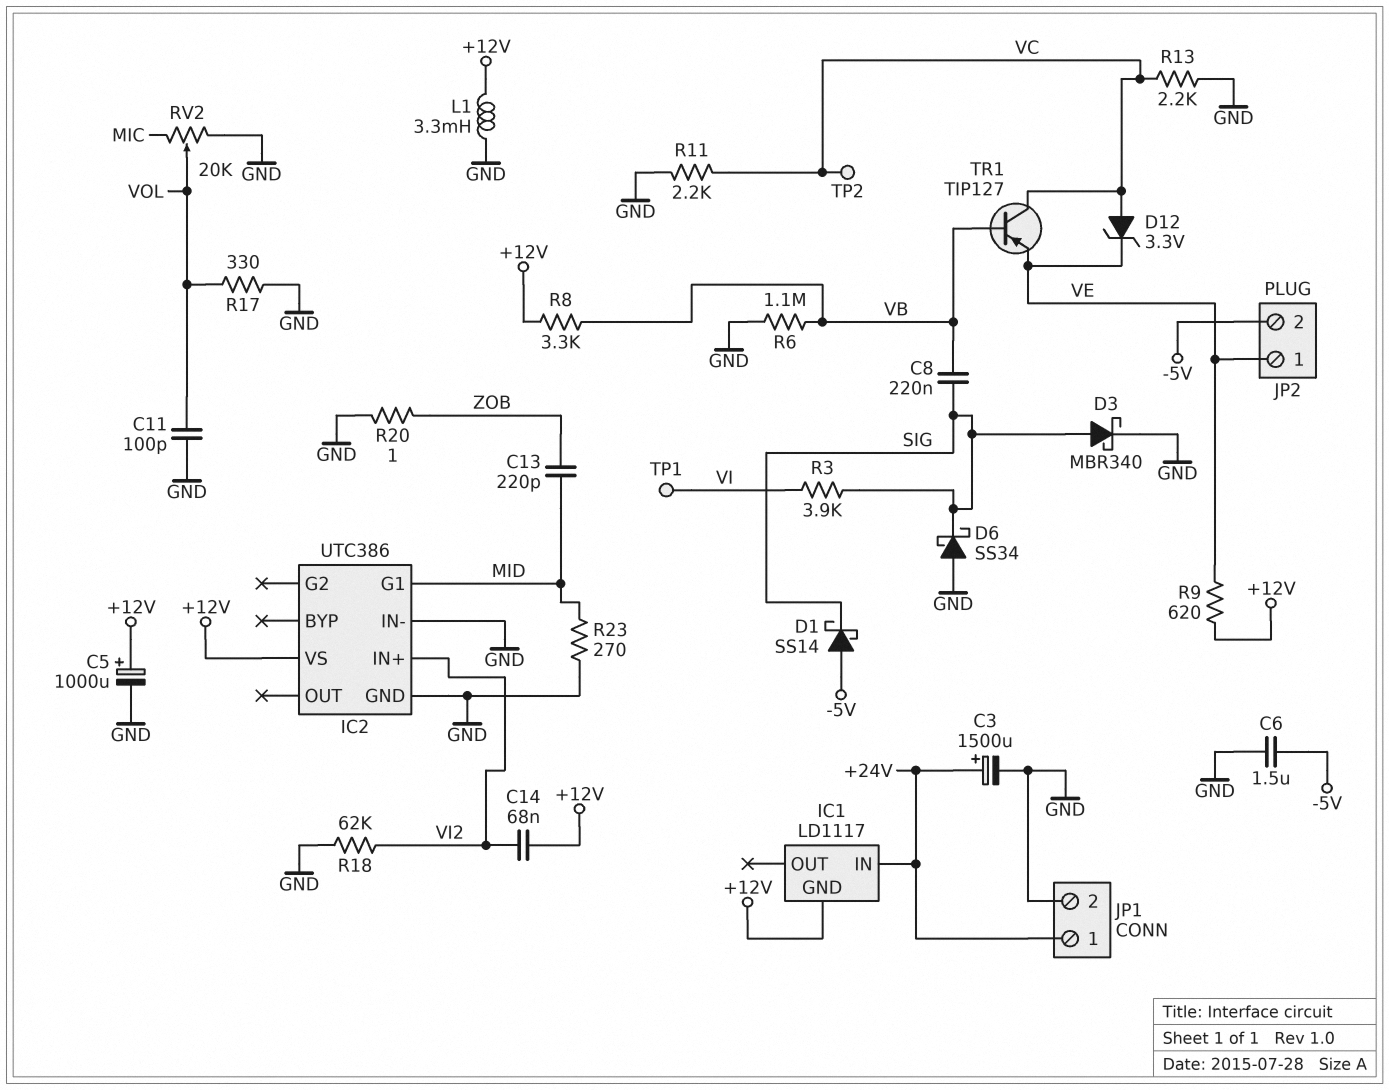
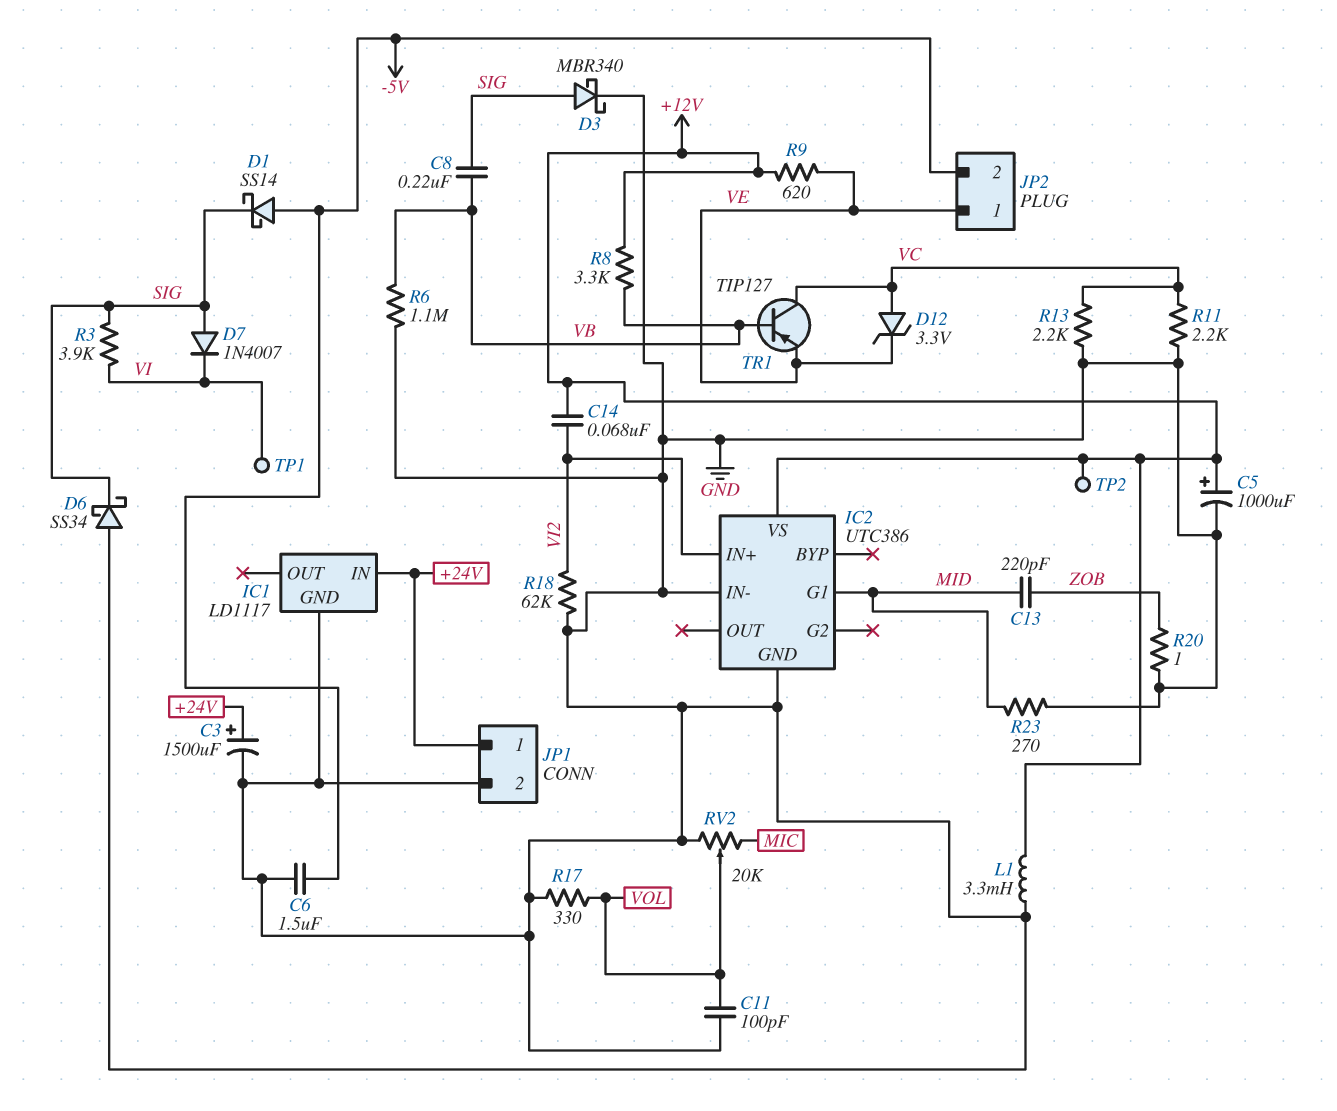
D7: none -> diode 1N4007 (A SIG, K VI)
IC1 pin GND: +12V -> GND
TP2: test point (VC) -> test point (+12V)

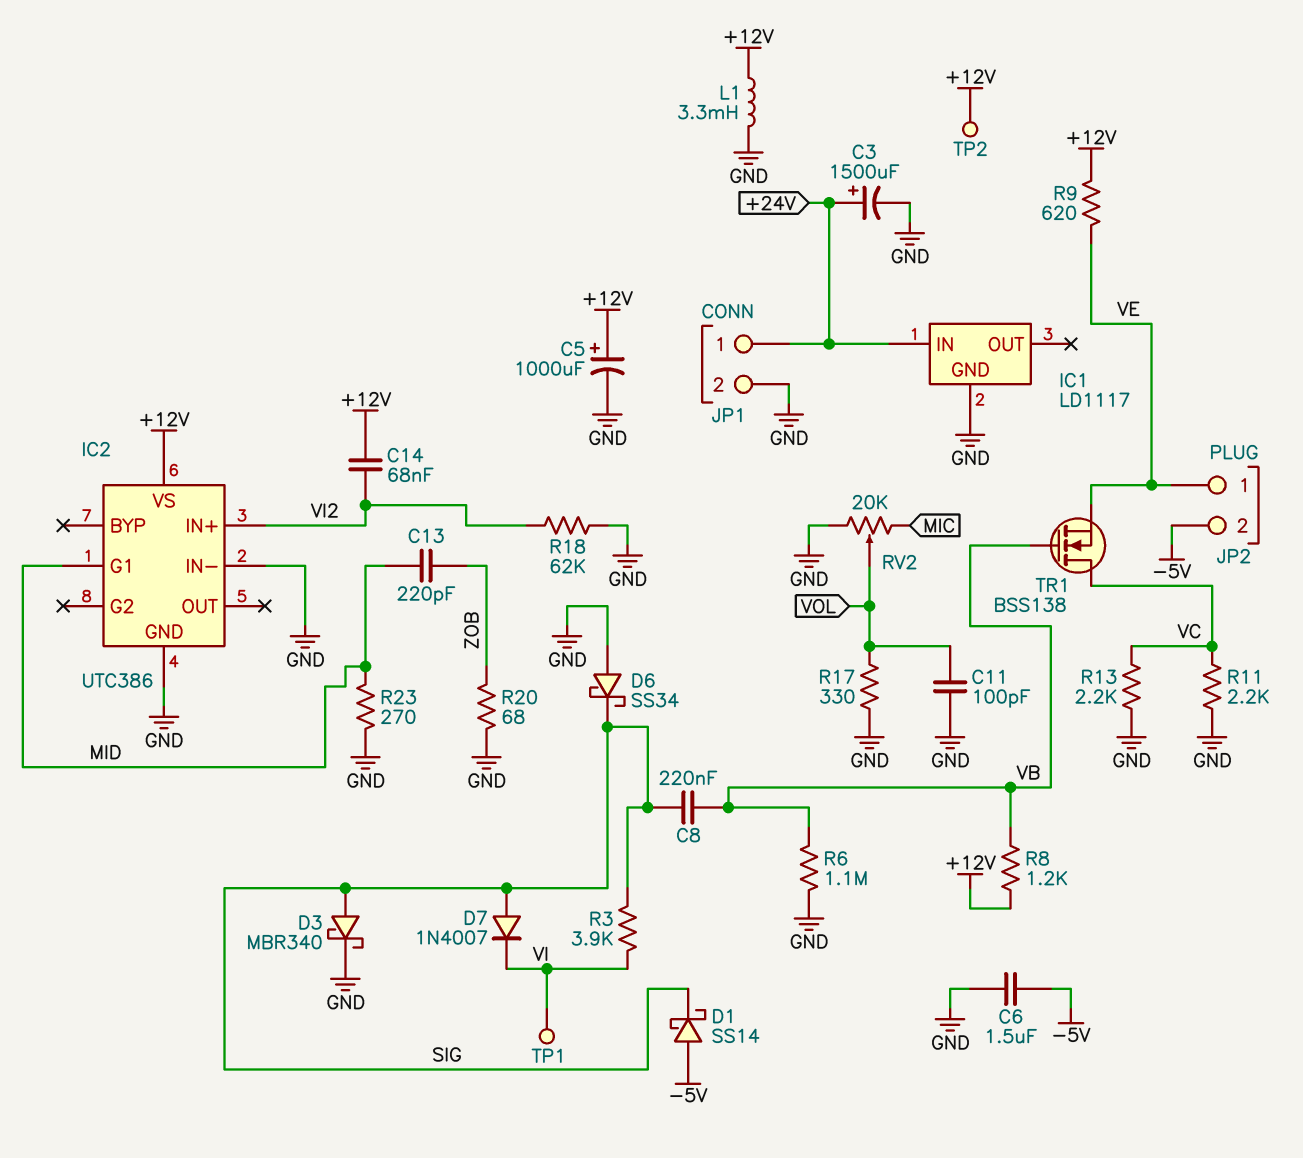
D12: zener 3.3V (A VC, K VE) -> none
R8: 3.3k (+12V, VB) -> 1.2k (+12V, VB)
R20: 1 (GND, ZOB) -> 68 (GND, ZOB)
TR1: PNP TIP127 (B VB, C VC, E VE) -> NMOS BSS138 (G VB, D VC, S VE)

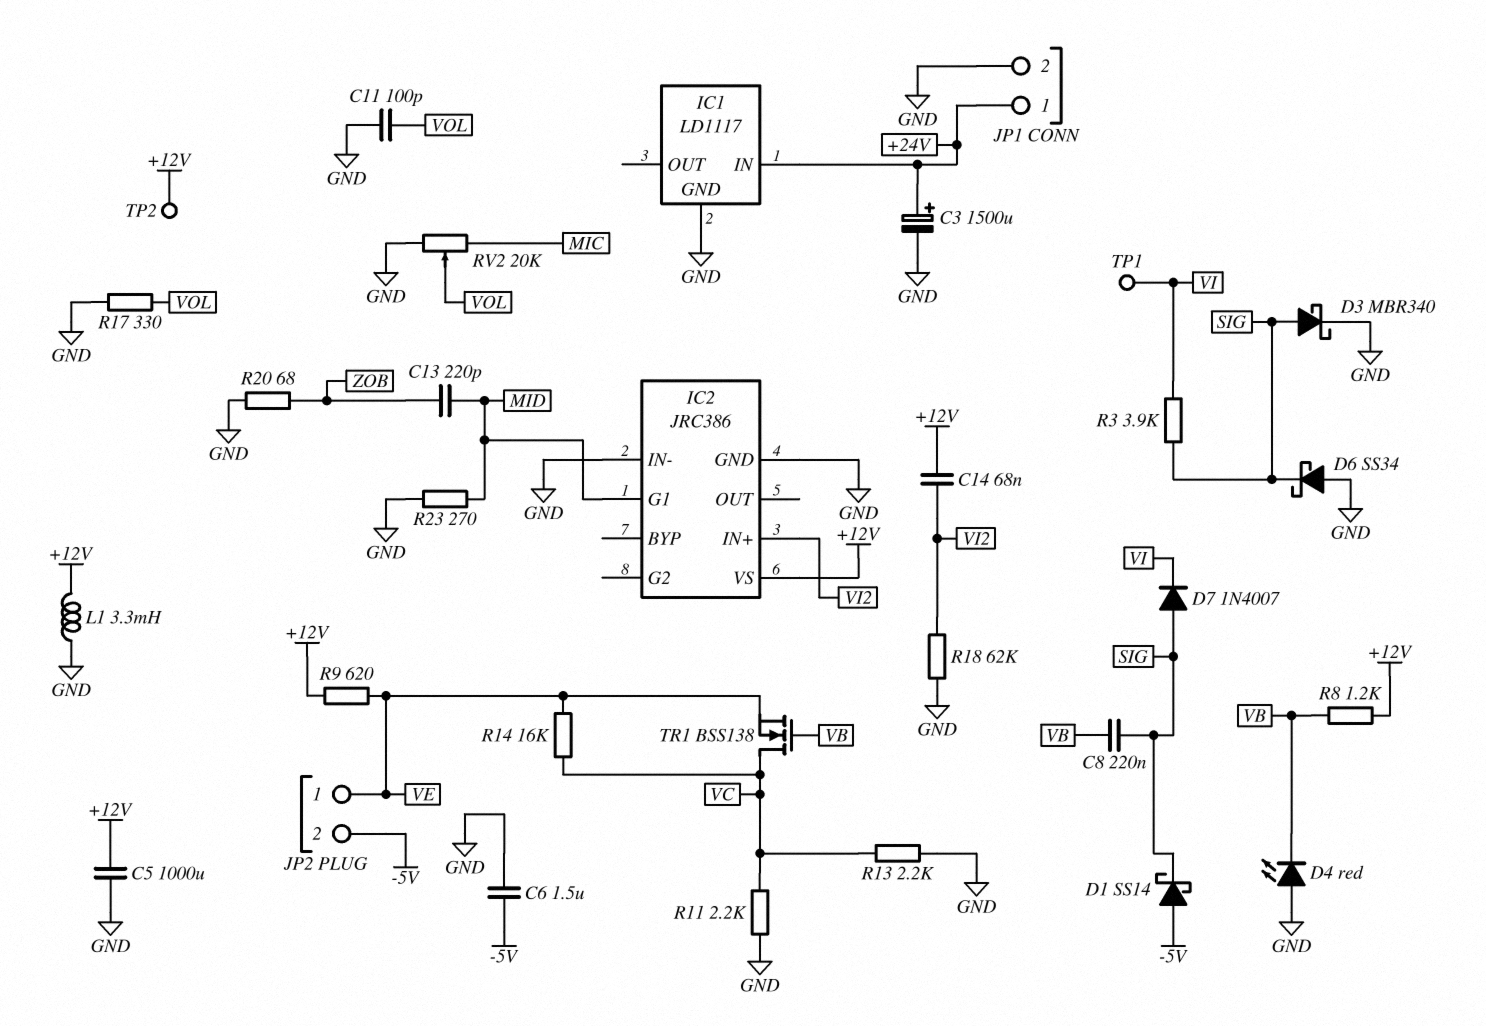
C5: 1000uF (plus +12V, minus GND) -> 1000uF (+12V, GND)
D4: none -> LED red (A GND, K VB)
IC2: UTC386 -> JRC386
R6: 1.1M (GND, VB) -> none
R14: none -> 16k (VC, VE)

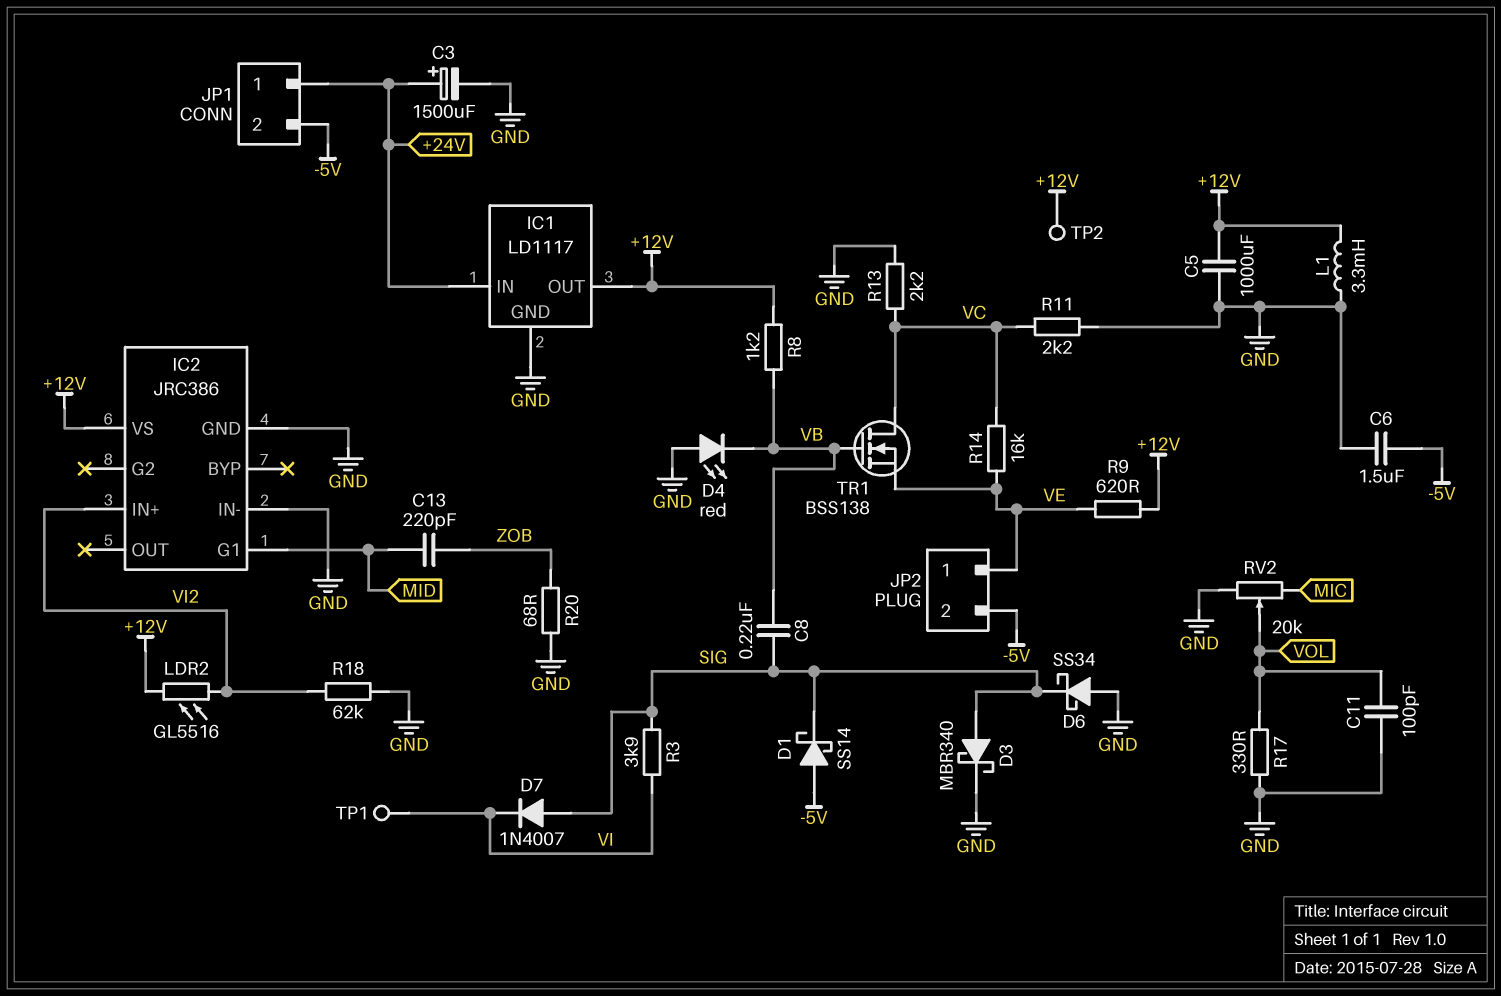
C14: 68nF (+12V, VI2) -> none
IC1 pin OUT: none -> +12V
JP1 pin 2: GND -> -5V
LDR2: none -> GL5516 (+12V, VI2)
R23: 270 (GND, MID) -> none

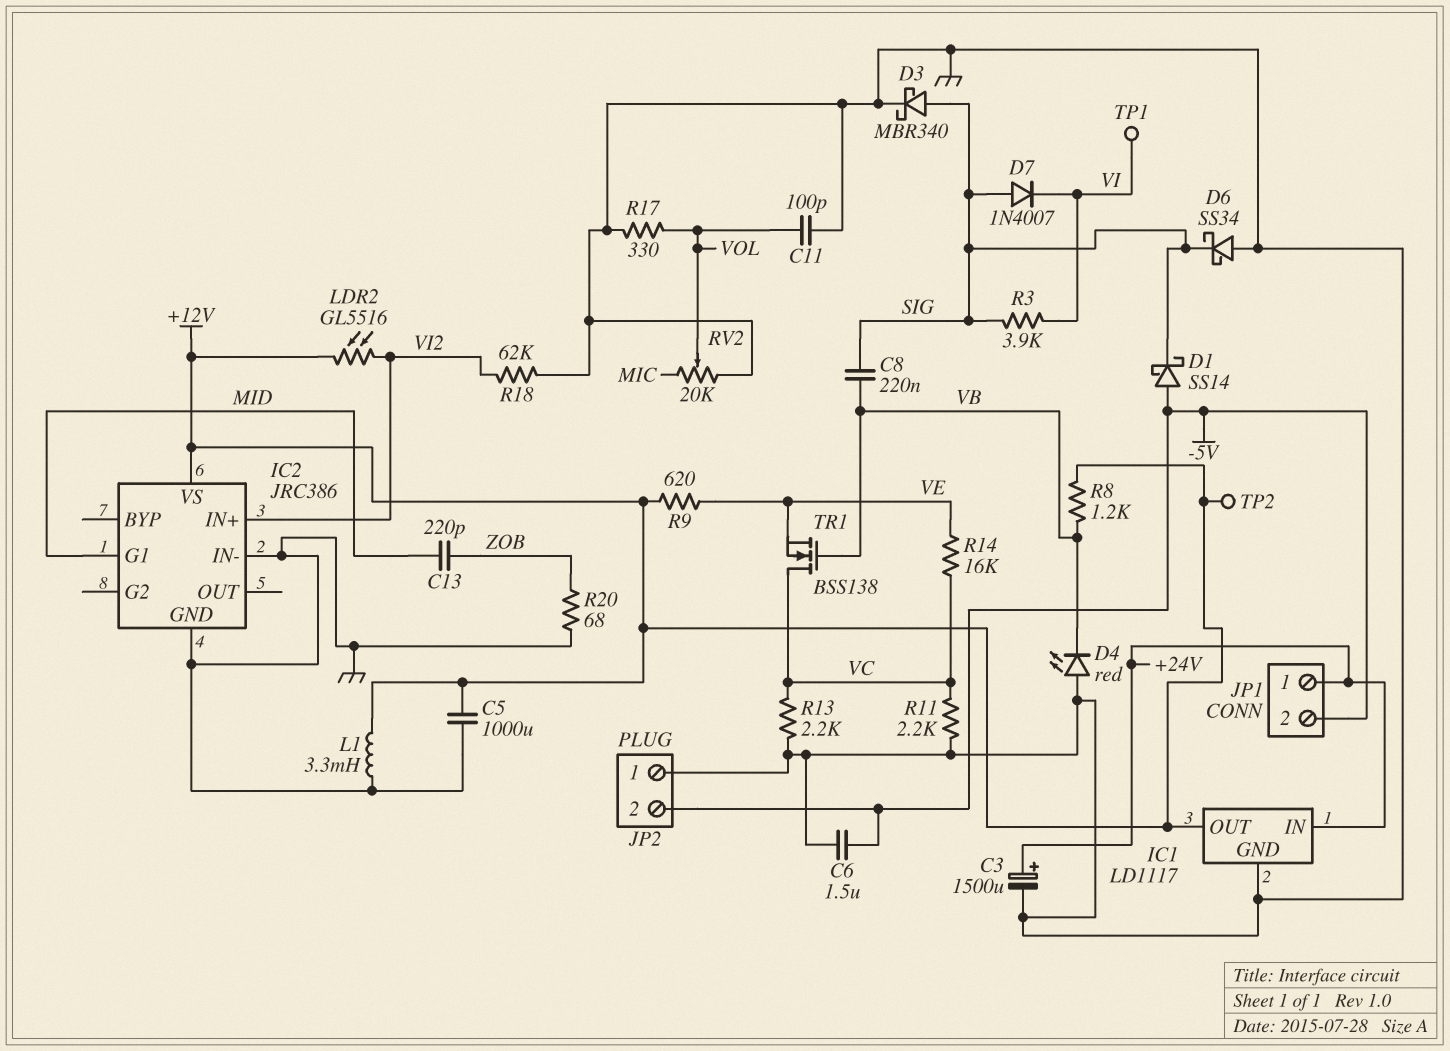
JP2 pin 1: VE -> GND

